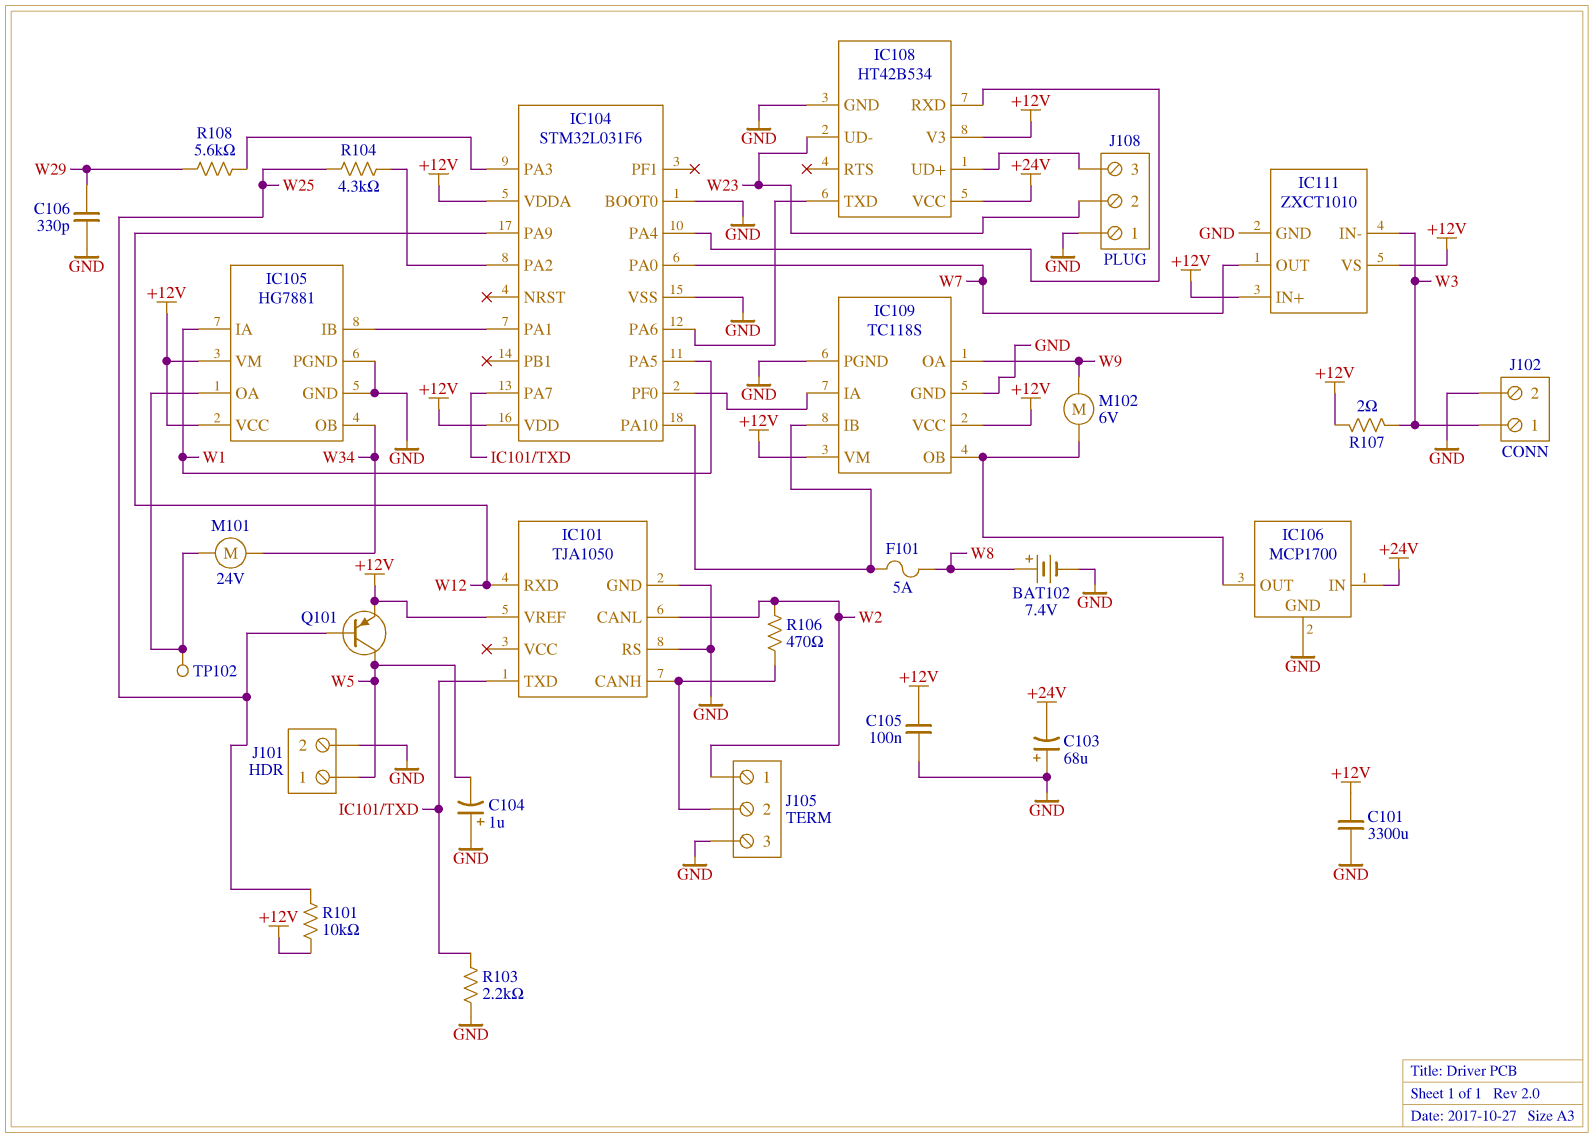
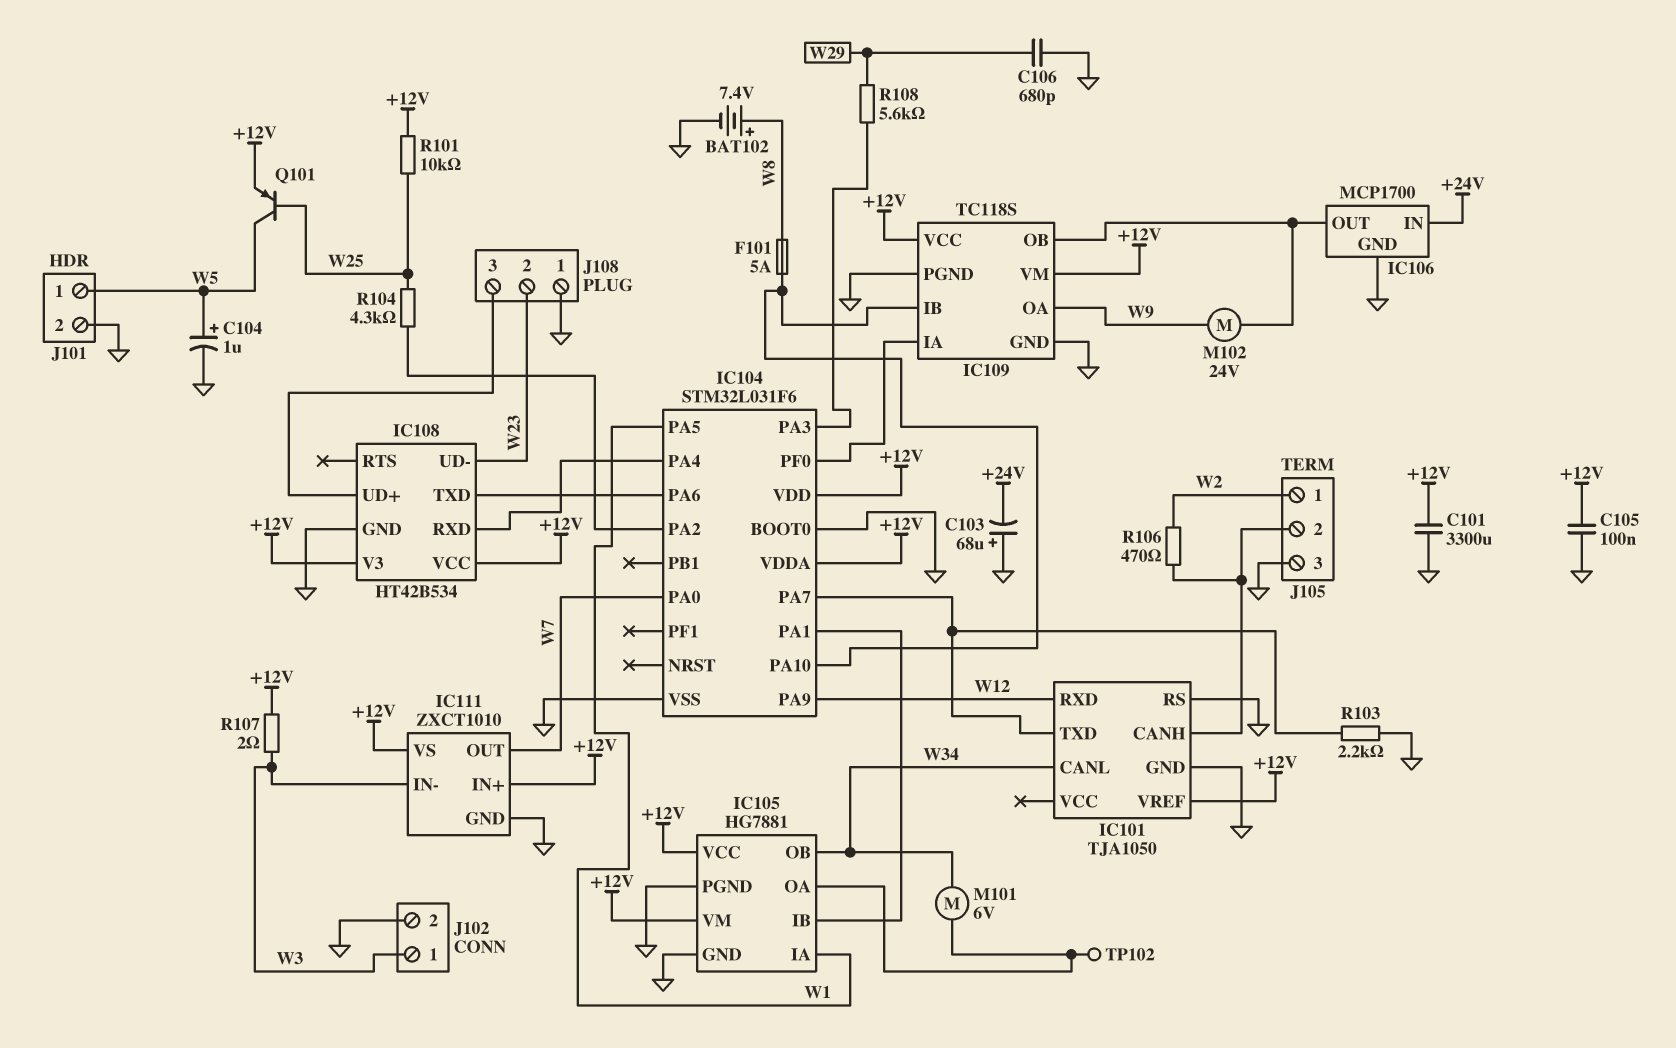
C104: 1uF (plus GND, minus W5) -> 1uF (plus W5, minus GND)
C106: 330pF (GND, W29) -> 680pF (GND, W29)
IC101 pin CANL: W2 -> W34
IC108 pin VCC: +24V -> +12V
M101: motor 24V (IC105/OA, W34) -> motor 6V (IC105/OA, W34)
M102: motor 6V (IC106/OUT, W9) -> motor 24V (IC106/OUT, W9)

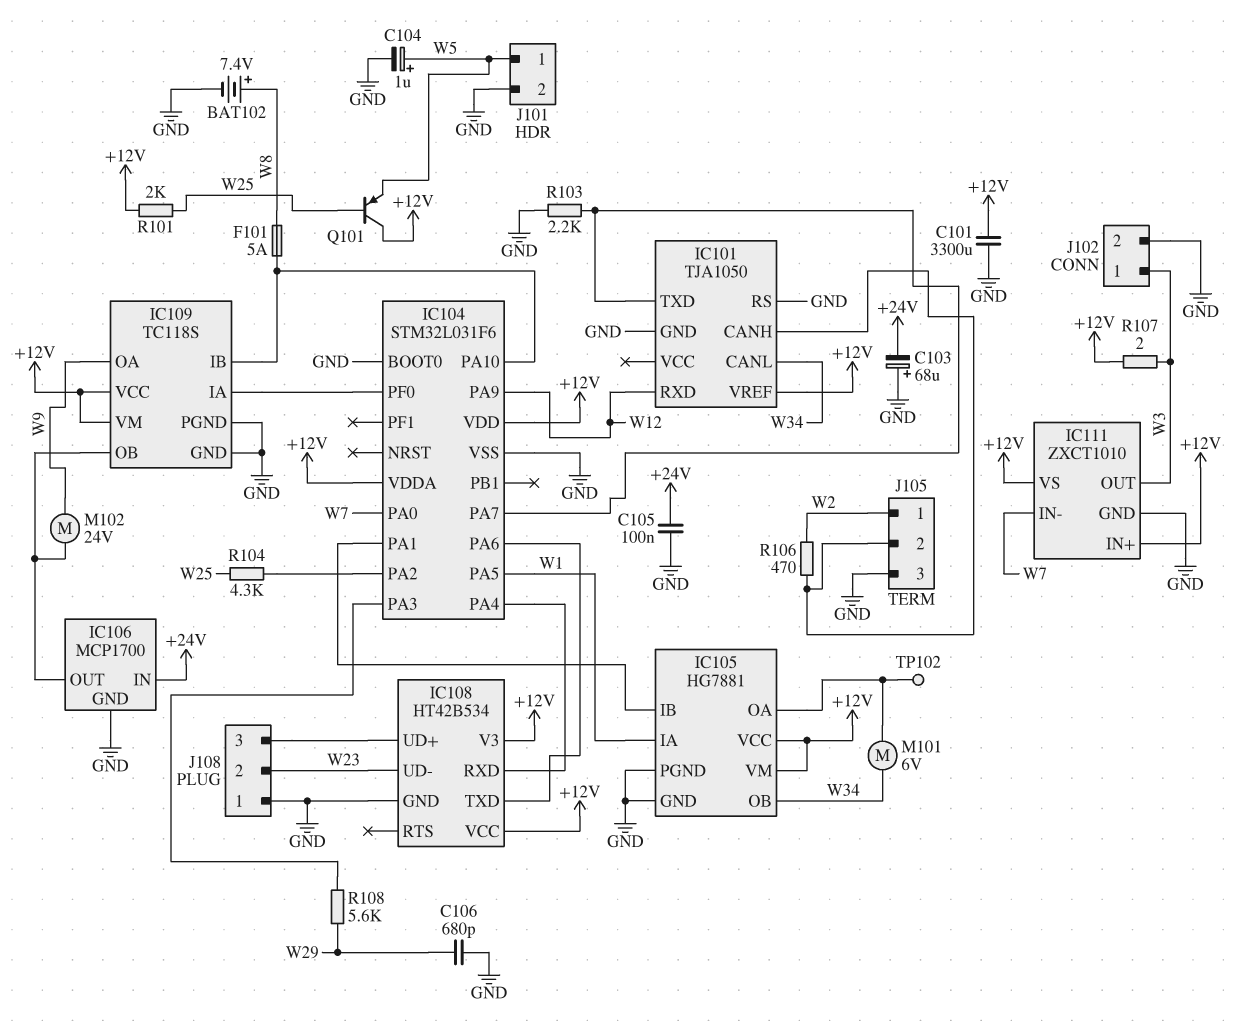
C105: 100nF (+12V, GND) -> 100nF (+24V, GND)
IC111 pin IN-: W3 -> W7
IC111 pin OUT: W7 -> W3
Q101: PNP (B W25, C W5, E +12V) -> PNP (B W25, C +12V, E W5)
R101: 10k (+12V, W25) -> 2k (+12V, W25)

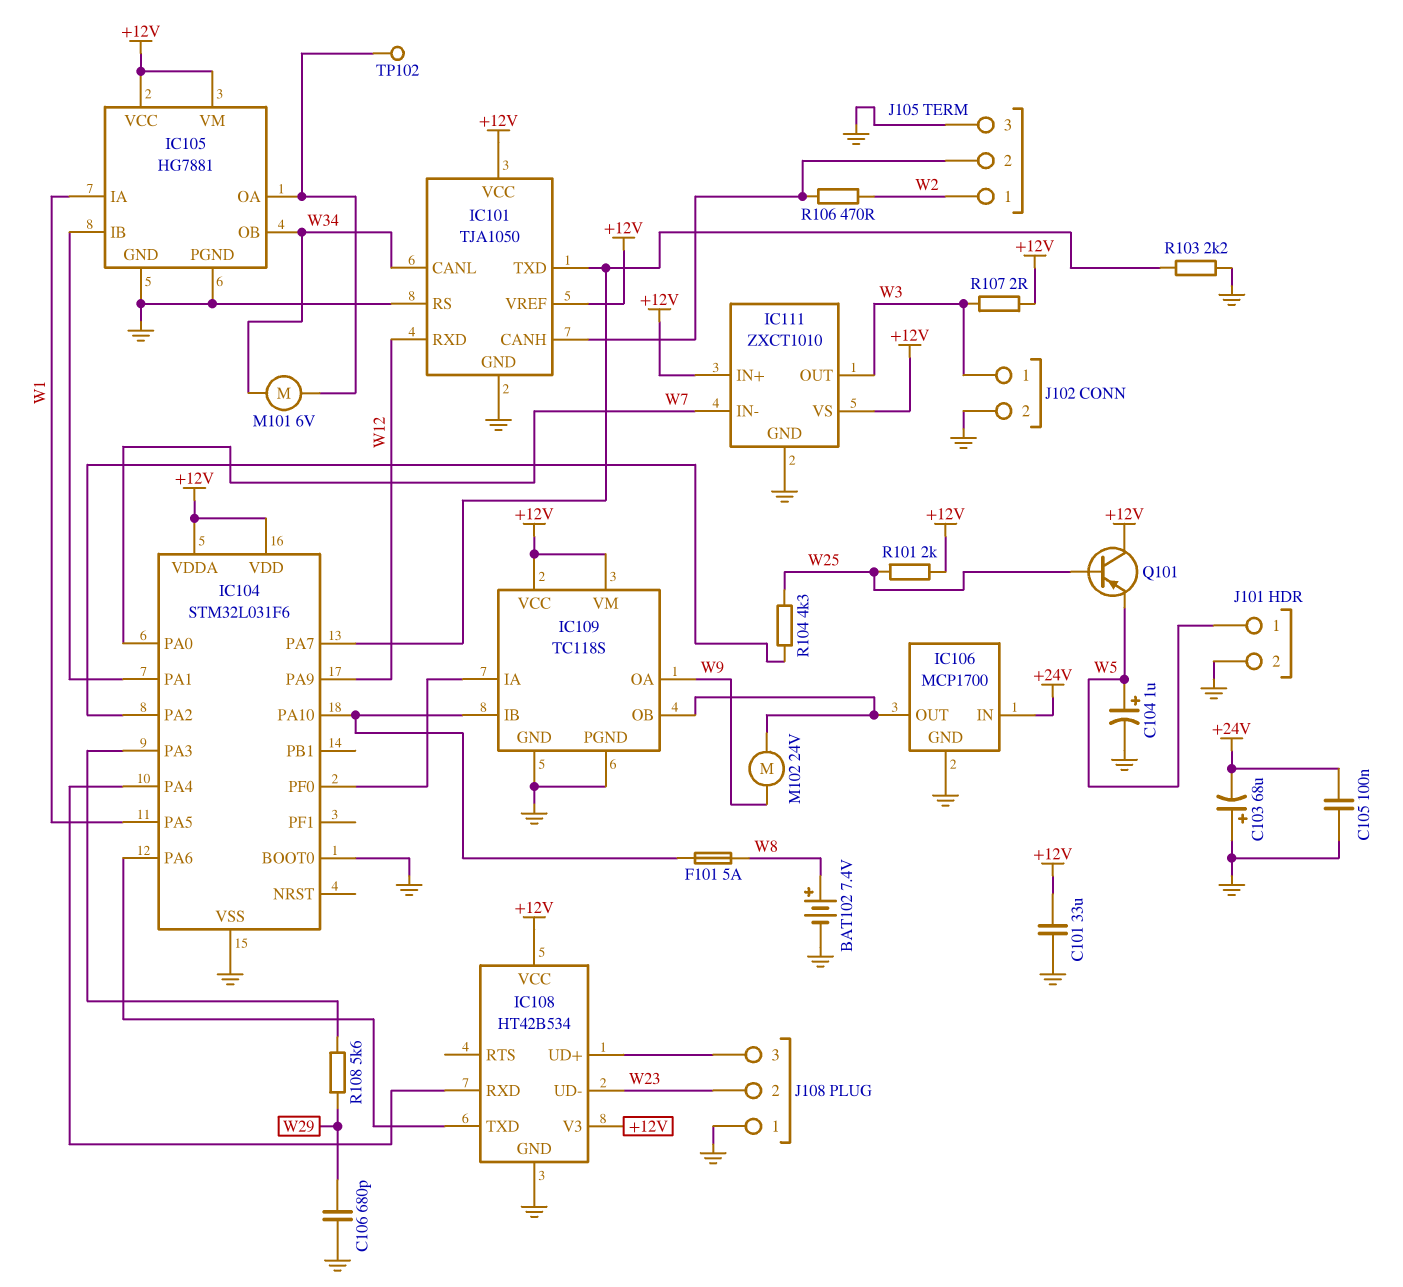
C101: 3300uF (+12V, GND) -> 33uF (+12V, GND)
IC101 pin VCC: none -> +12V

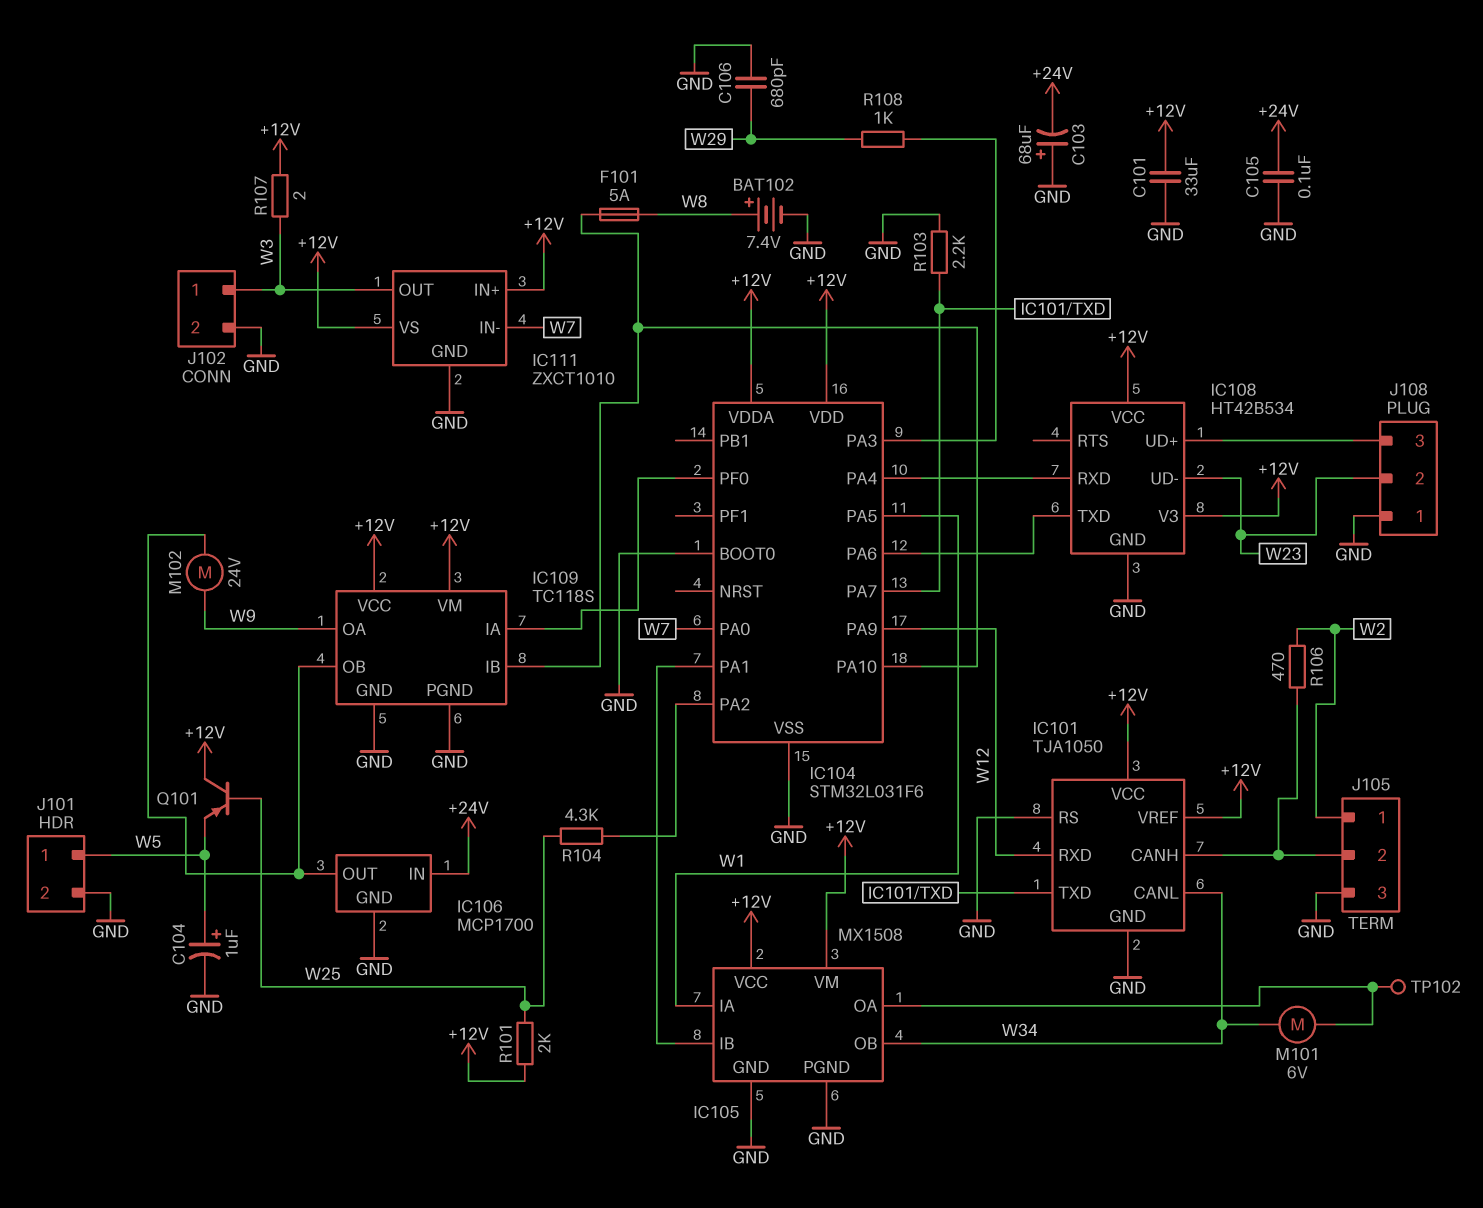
IC105: HG7881 -> MX1508
R108: 5.6k (IC104/PA3, W29) -> 1k (IC104/PA3, W29)

